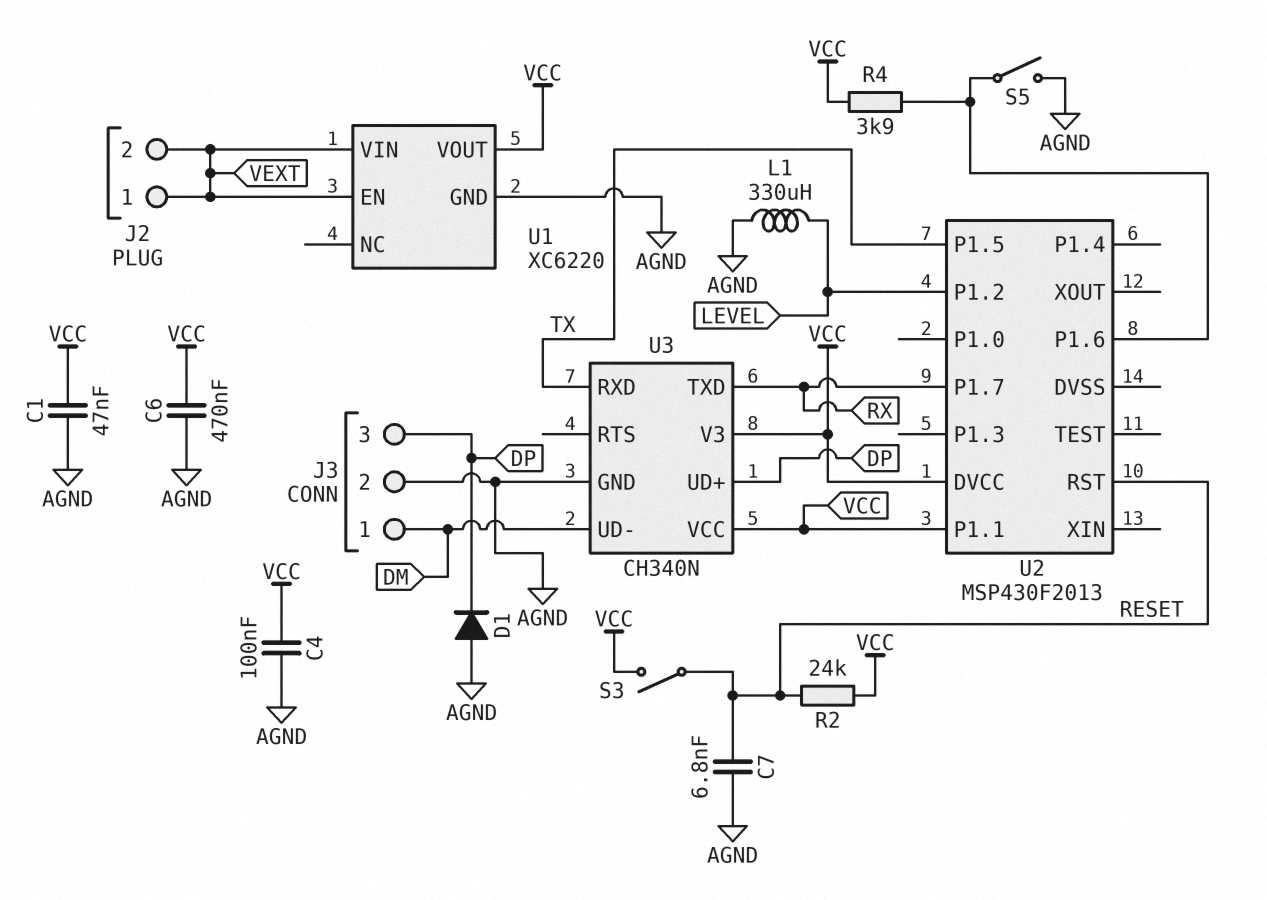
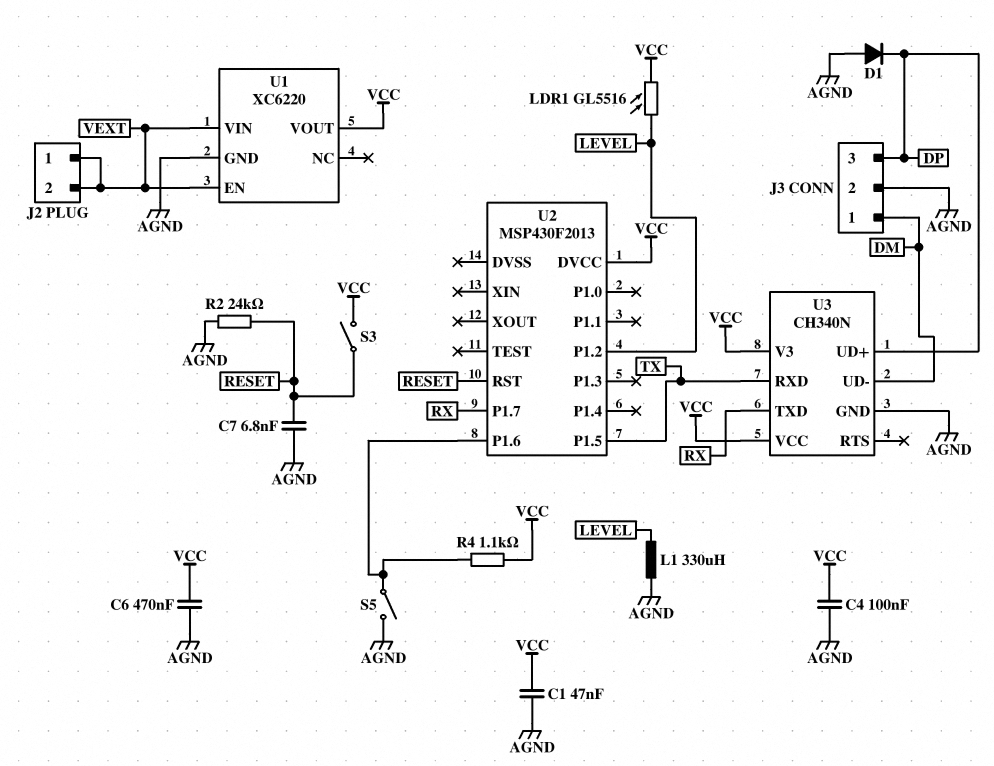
LDR1: none -> GL5516 (LEVEL, VCC)
R2: 24k (RESET, VCC) -> 24k (AGND, RESET)
R4: 3.9k (U2/P1.6, VCC) -> 1.1k (U2/P1.6, VCC)
U2 pin P1.1: VCC -> none

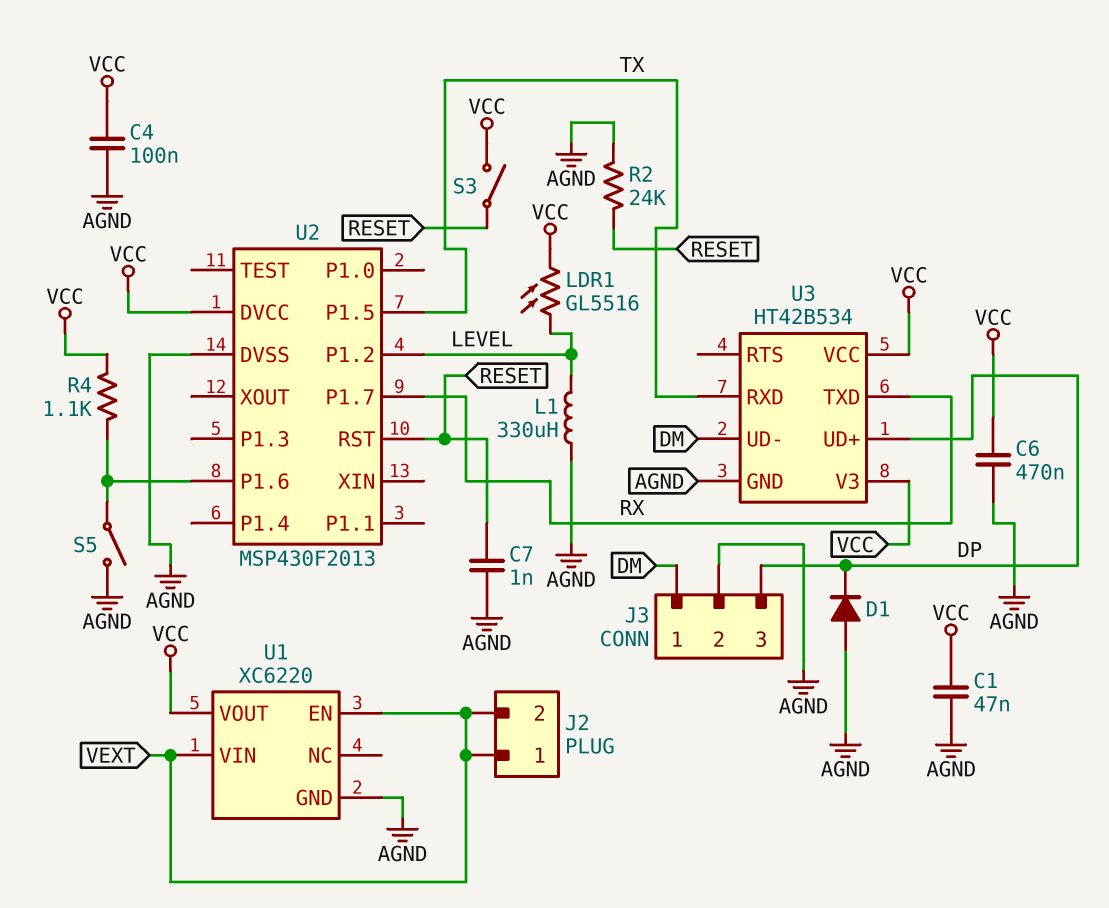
C7: 6.8nF (AGND, RESET) -> 1nF (AGND, RESET)
U2 pin DVSS: none -> AGND
U3: CH340N -> HT42B534

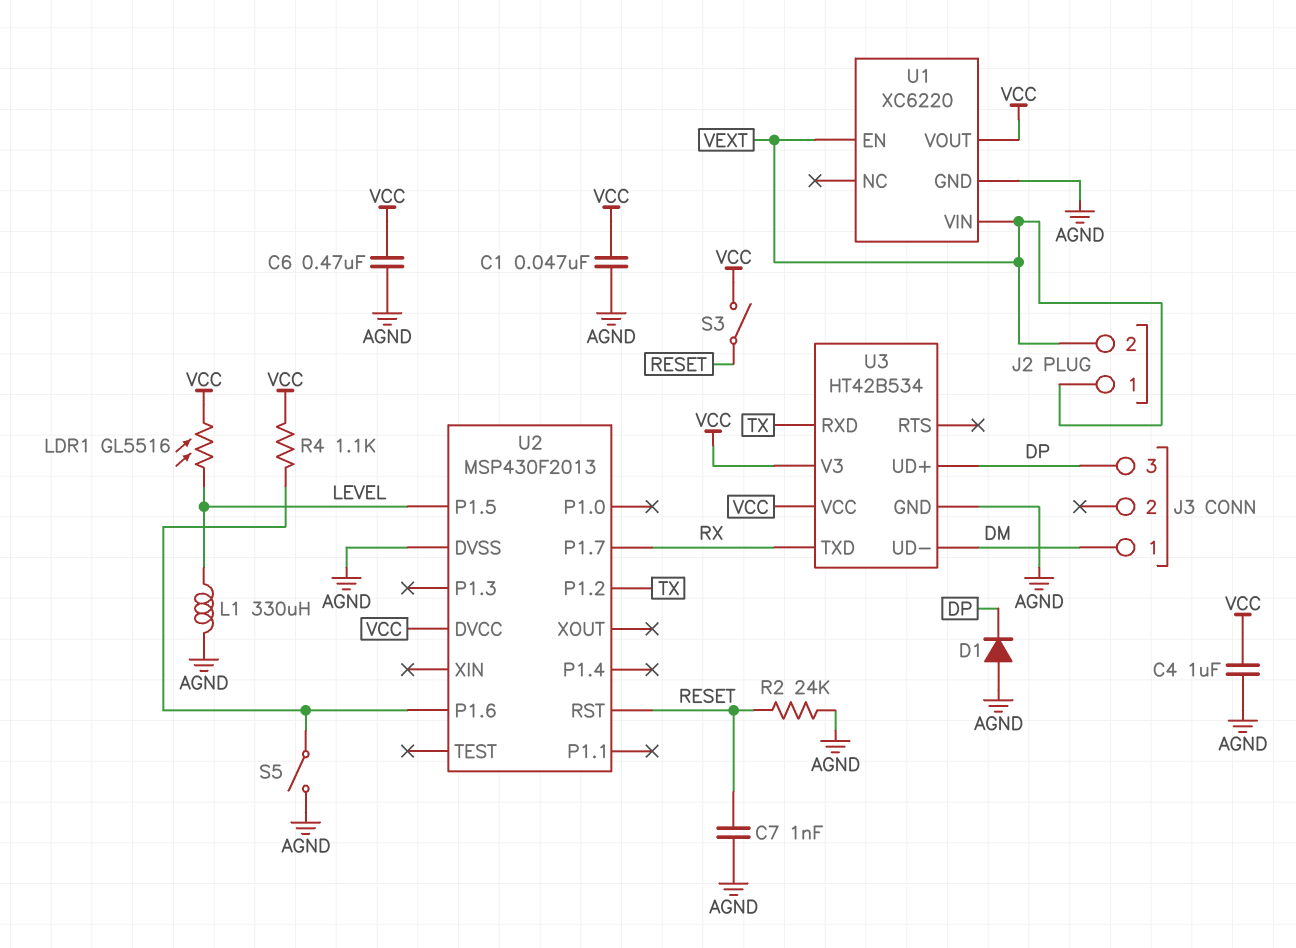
C4: 100nF (AGND, VCC) -> 1uF (AGND, VCC)
J3 pin 2: AGND -> none
U2 pin P1.2: LEVEL -> TX
U2 pin P1.5: TX -> LEVEL

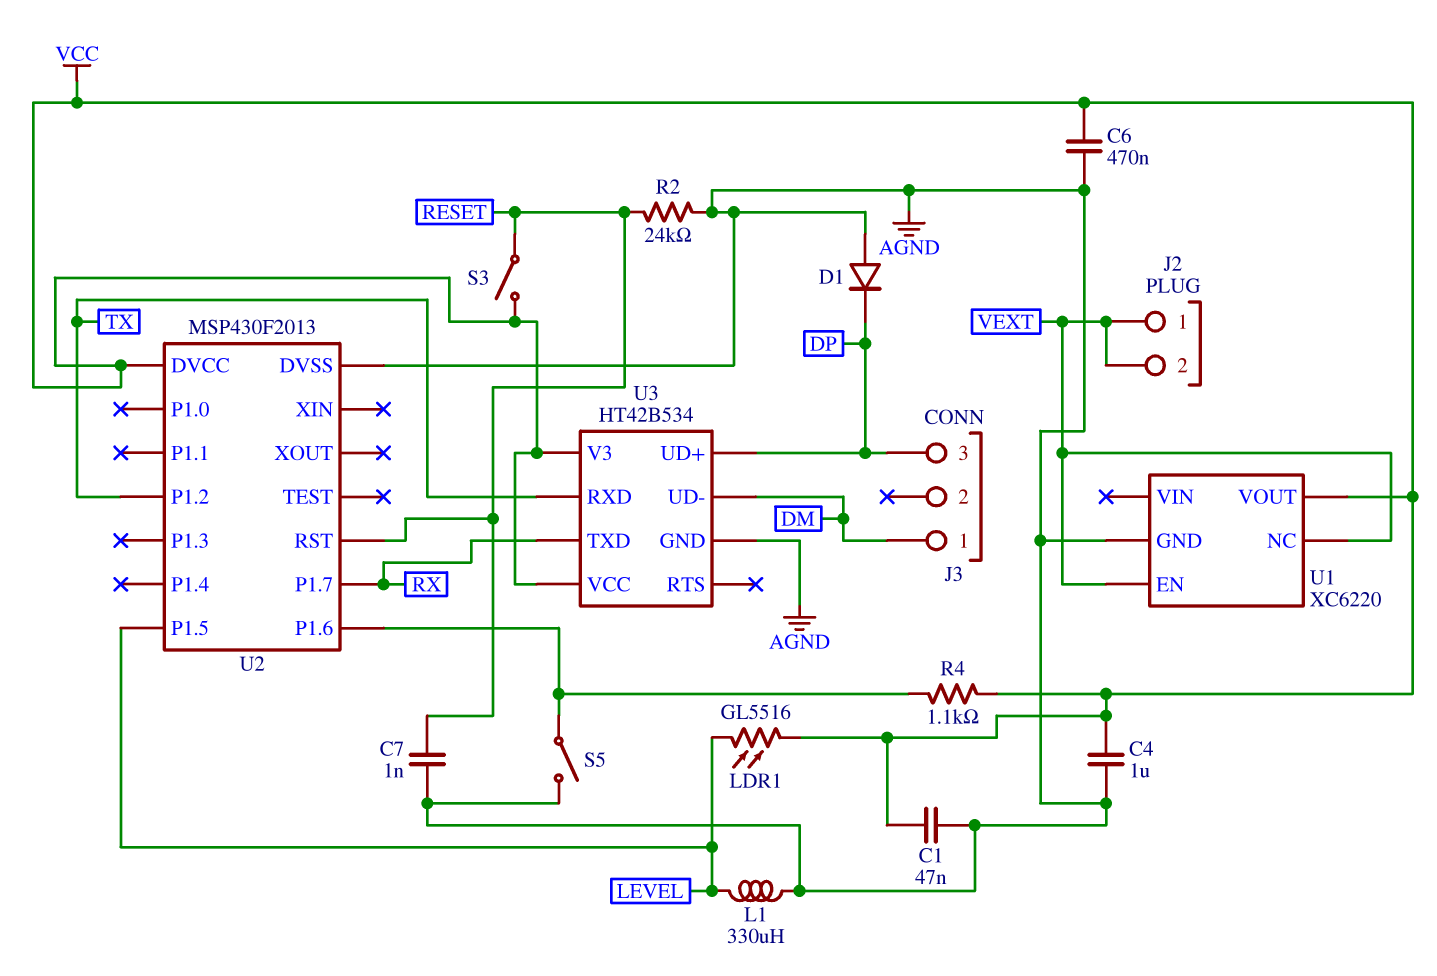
U1 pin NC: none -> VEXT
U1 pin VIN: VEXT -> none

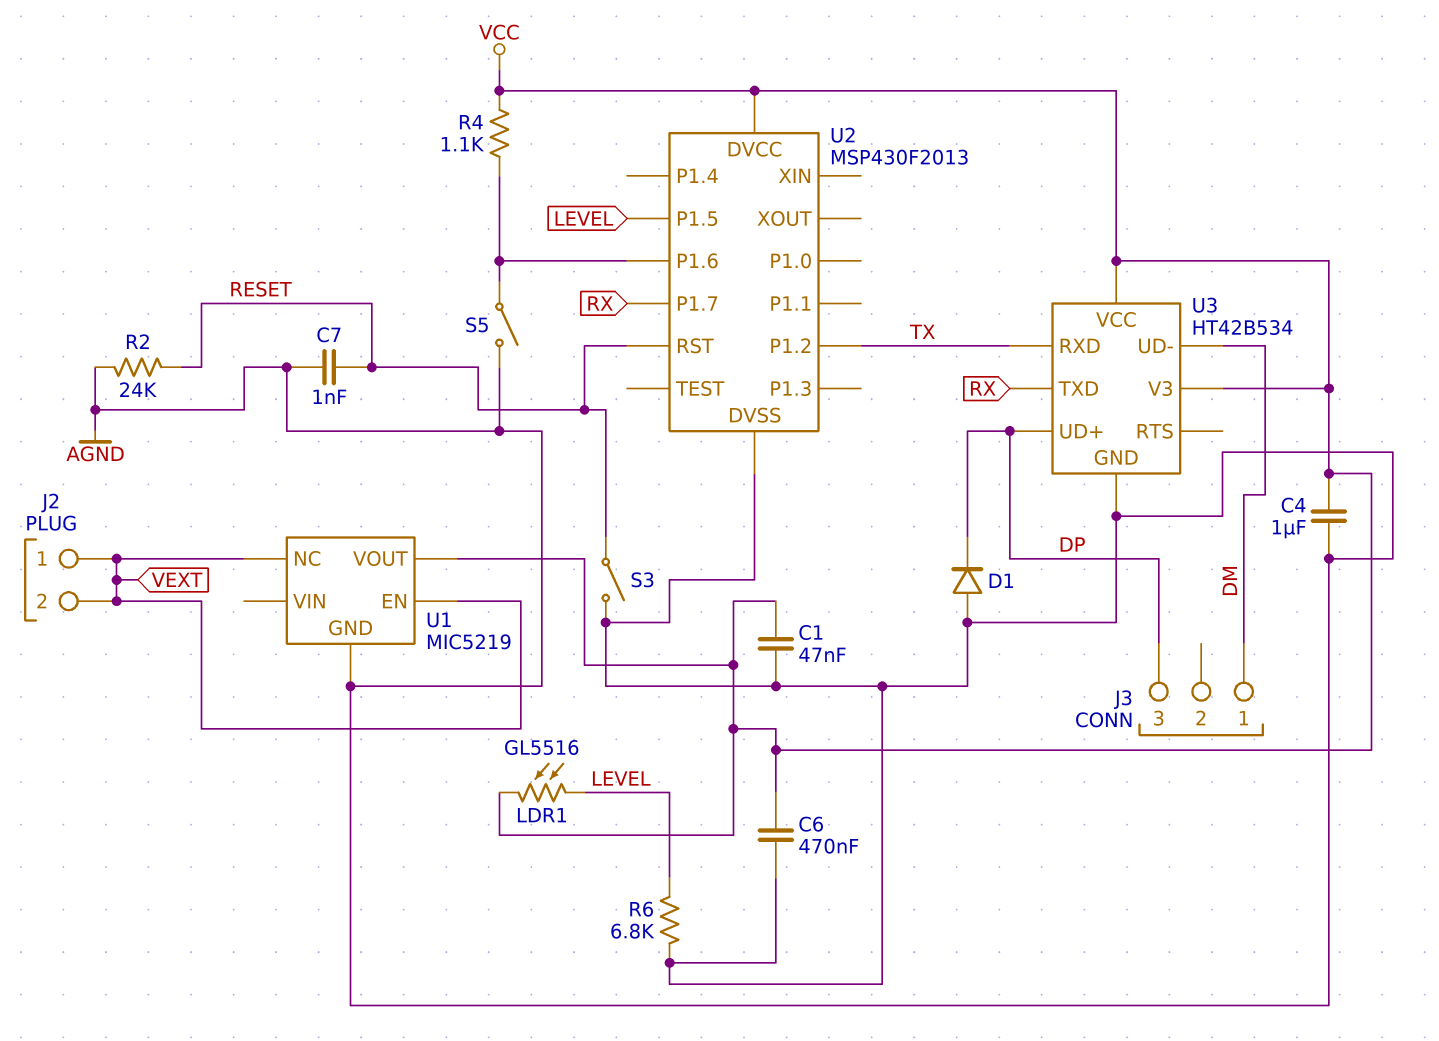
L1: 330uH (AGND, LEVEL) -> none
R6: none -> 6.8k (AGND, LEVEL)
S3: switch (RESET, VCC) -> switch (AGND, RESET)
U1: XC6220 -> MIC5219

